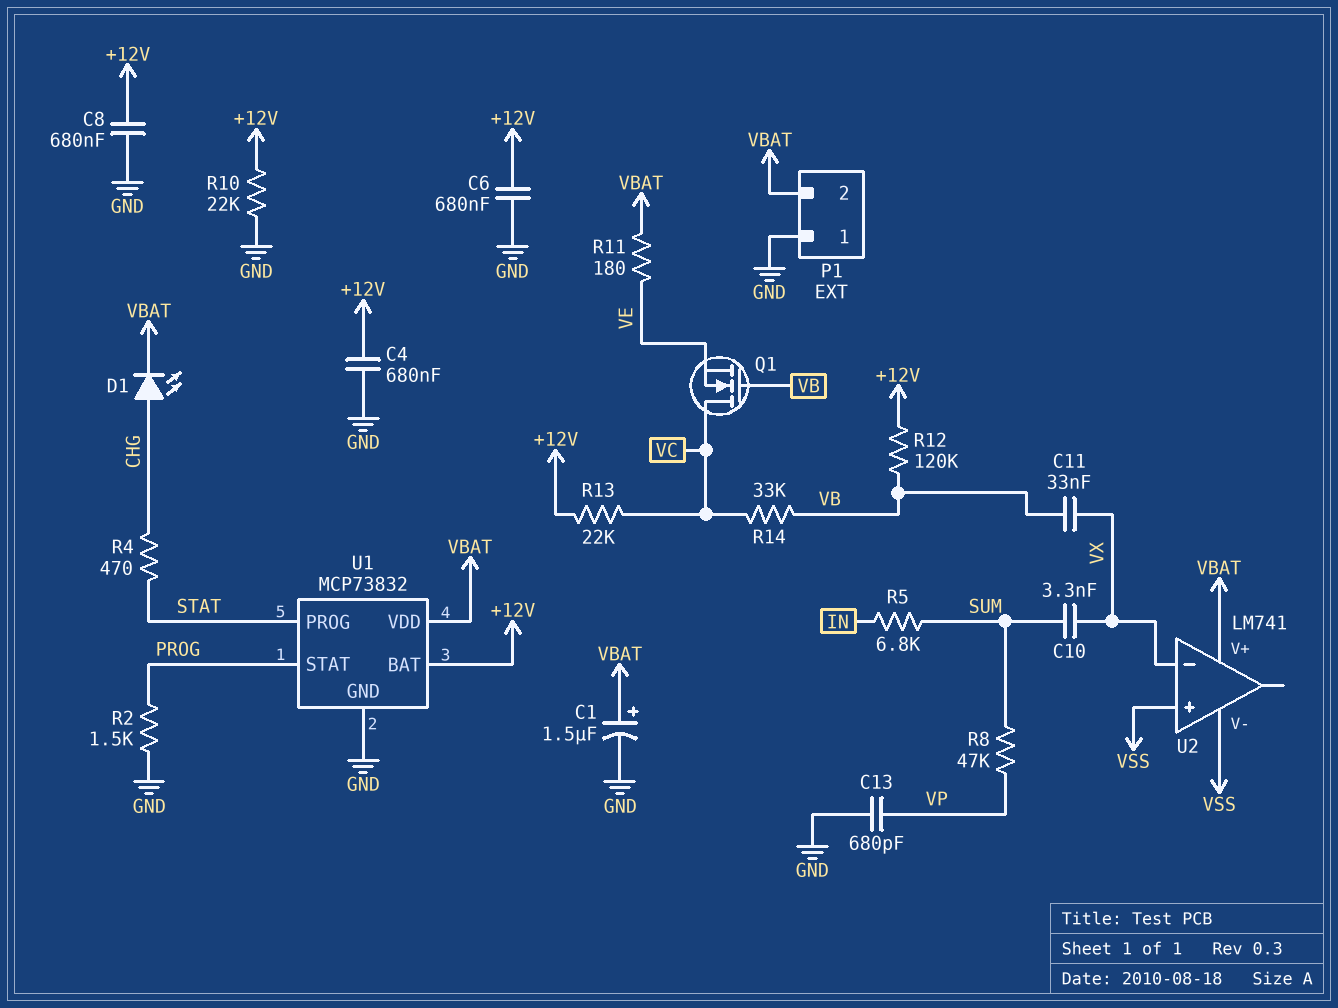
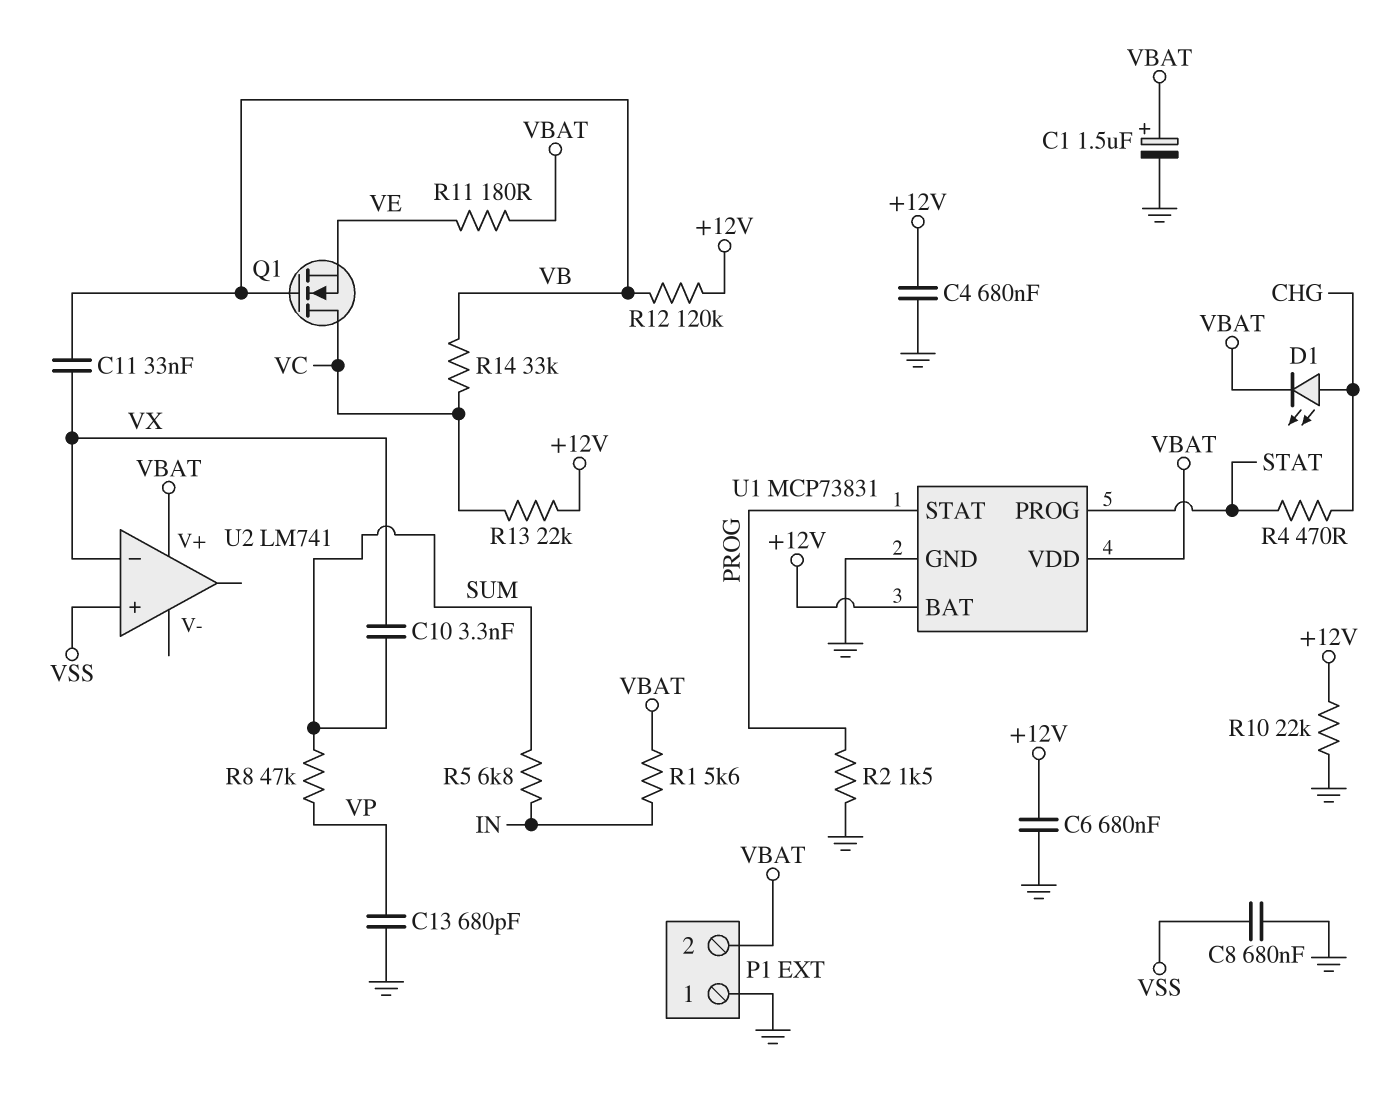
C8: 680nF (+12V, GND) -> 680nF (GND, VSS)
R1: none -> 5.6k (IN, VBAT)
U1: MCP73832 -> MCP73831
U2 pin V-: VSS -> none

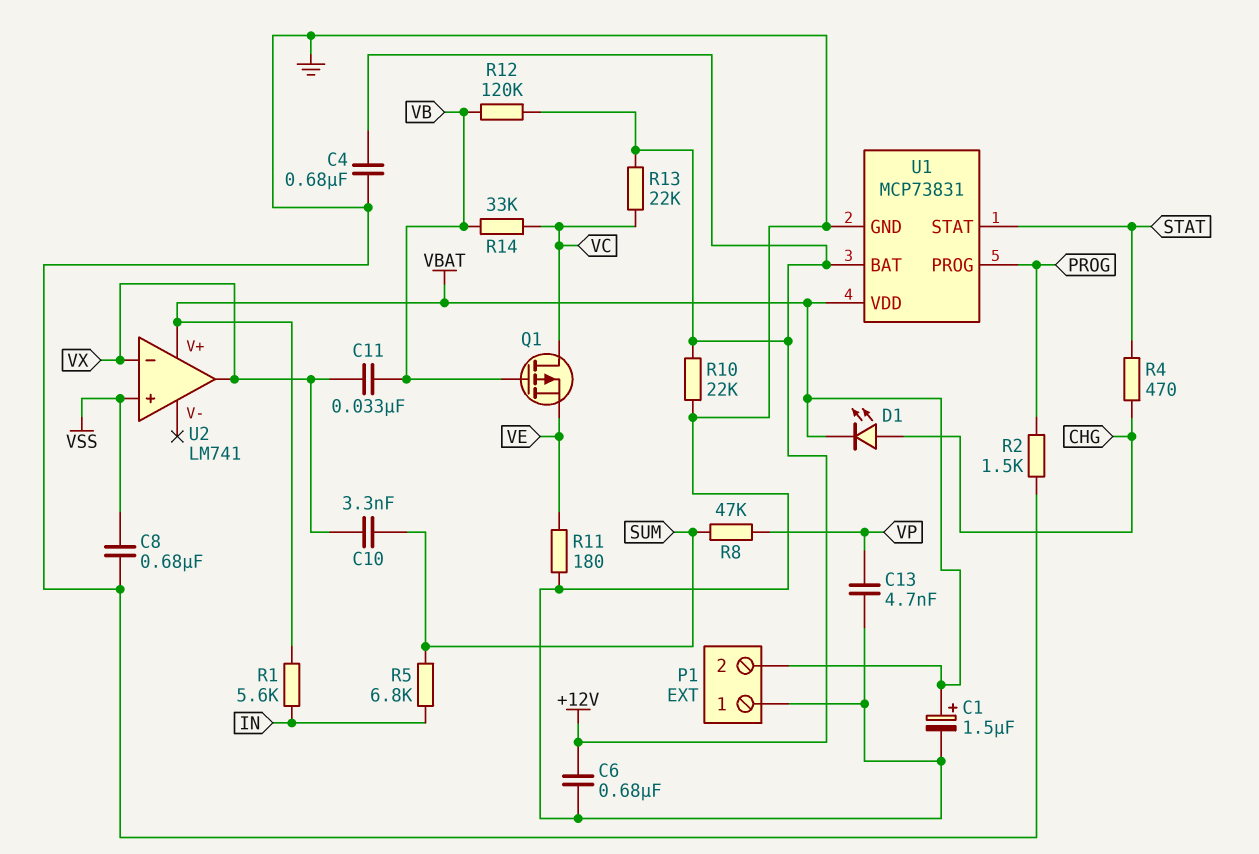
C13: 680pF (GND, VP) -> 4.7nF (GND, VP)
Q1: NMOS (G VB, D VC, S VE) -> PMOS (G VB, D VC, S VE)
R11: 180 (VBAT, VE) -> 180 (GND, VE)
U1 pin PROG: STAT -> PROG
U1 pin STAT: PROG -> STAT
U2 pin out: none -> VX

